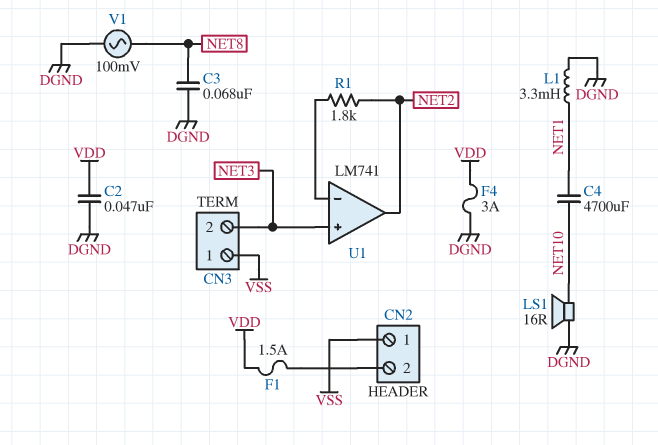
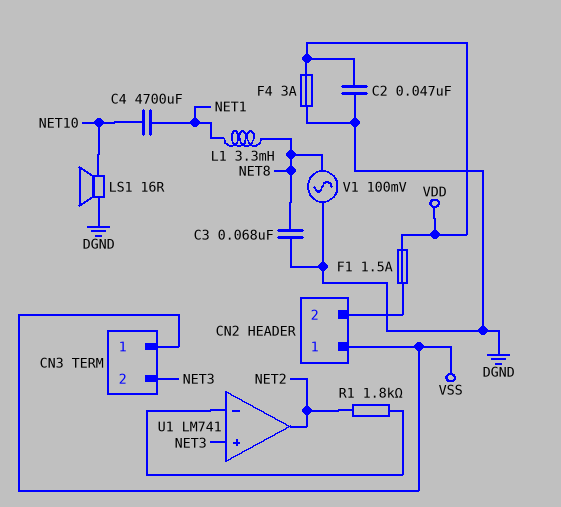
L1: 3.3mH (DGND, NET1) -> 3.3mH (NET1, NET8)

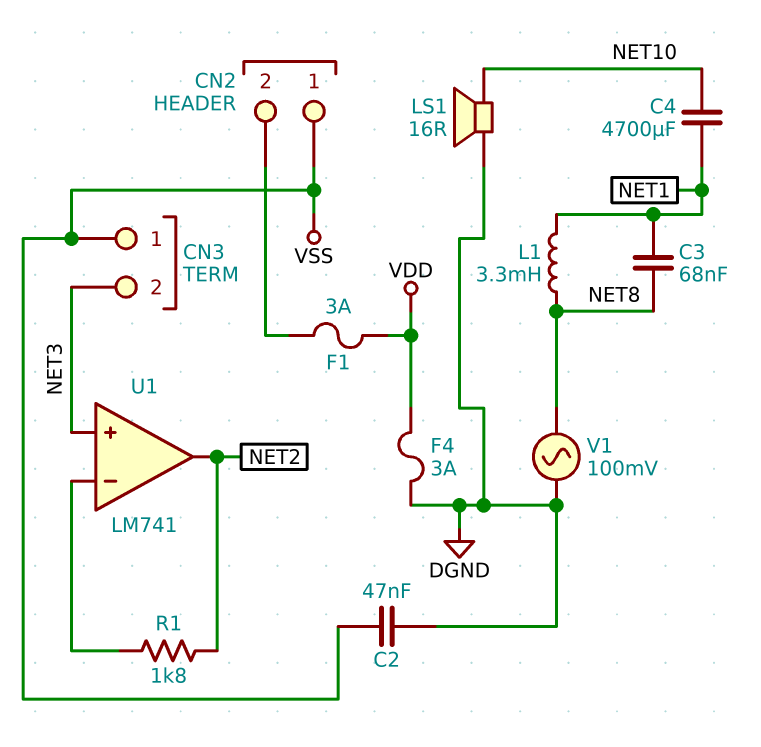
C2: 47nF (DGND, VDD) -> 47nF (DGND, VSS)
C3: 68nF (DGND, NET8) -> 68nF (NET1, NET8)
F1: 1.5A (CN2/2, VDD) -> 3A (CN2/2, VDD)

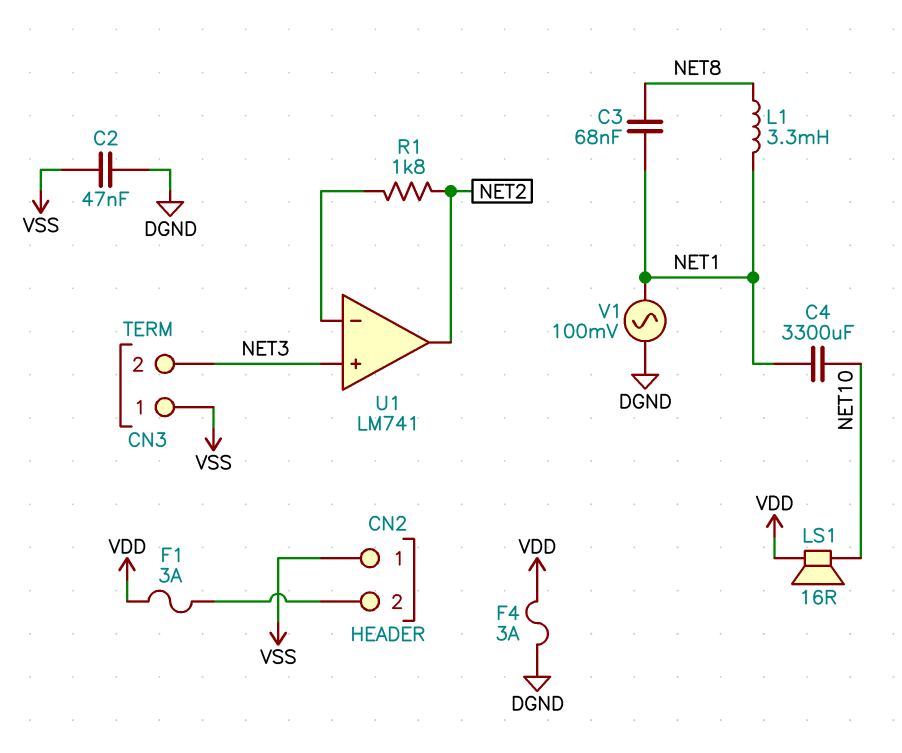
C4: 4700uF (NET1, NET10) -> 3300uF (NET1, NET10)
LS1: speaker 16R (DGND, NET10) -> speaker 16R (NET10, VDD)
V1: AC 100mV (DGND, NET8) -> AC 100mV (DGND, NET1)

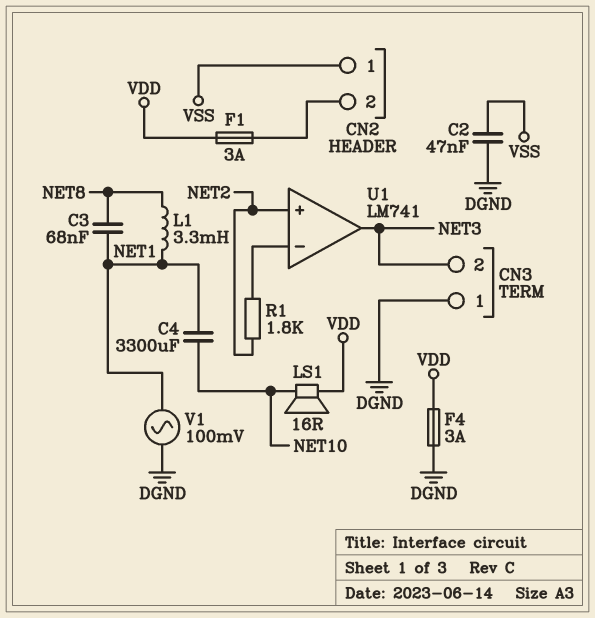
CN3 pin 1: VSS -> DGND
U1 pin in+: NET3 -> NET2
U1 pin out: NET2 -> NET3

